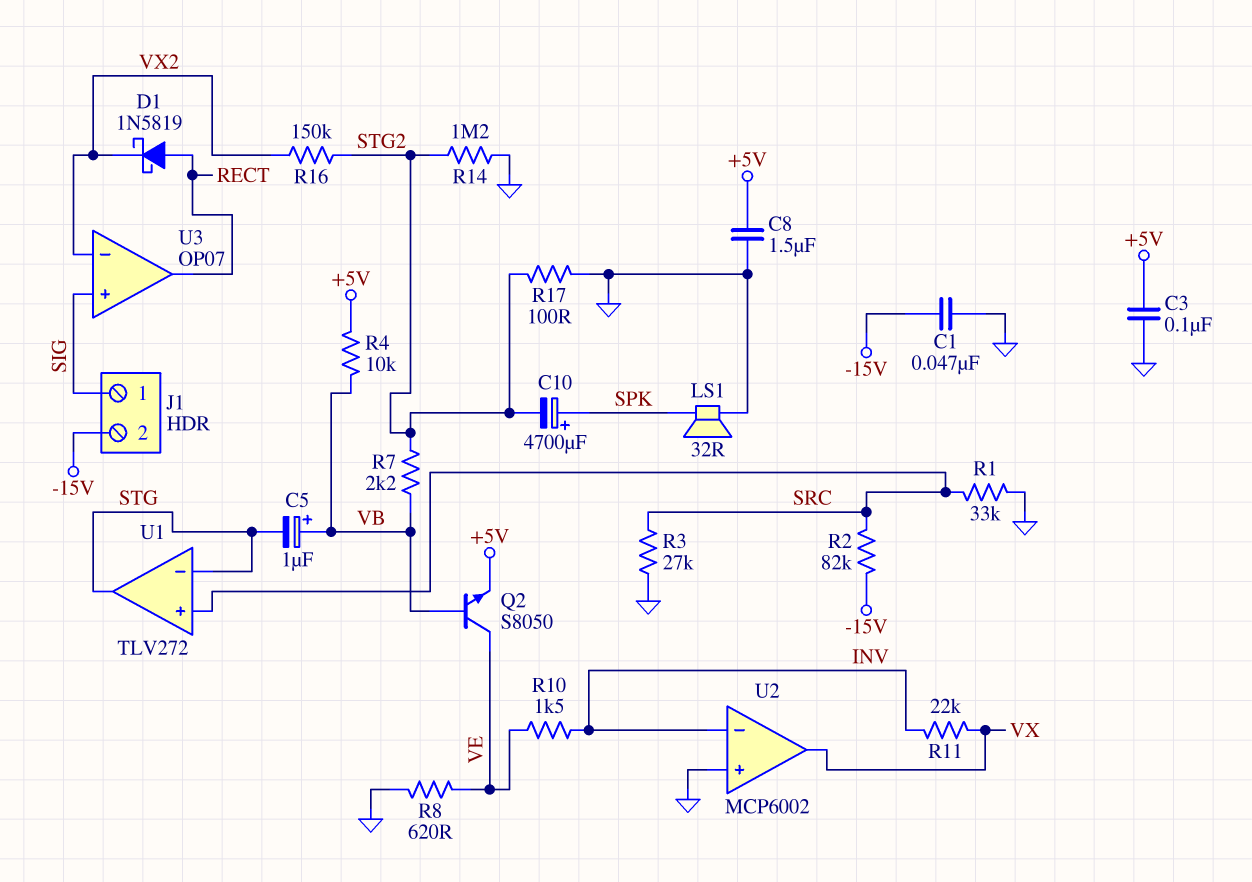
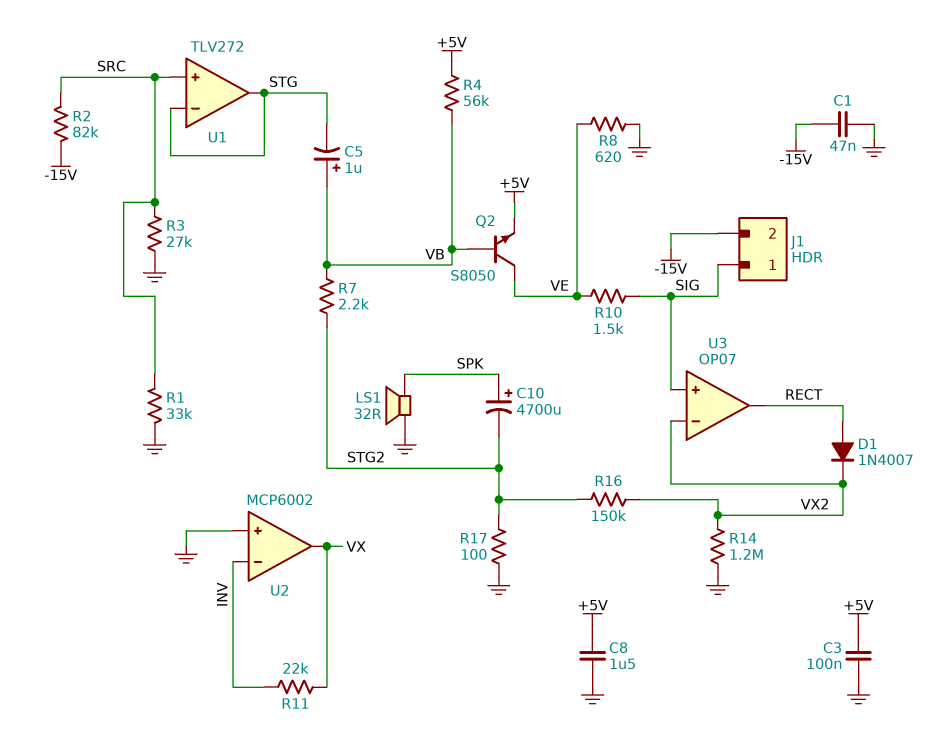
D1: schottky 1N5819 (A RECT, K VX2) -> diode 1N4007 (A RECT, K VX2)
R4: 10k (+5V, VB) -> 56k (+5V, VB)
R10: 1.5k (INV, VE) -> 1.5k (SIG, VE)
R14: 1.2M (GND, STG2) -> 1.2M (GND, VX2)

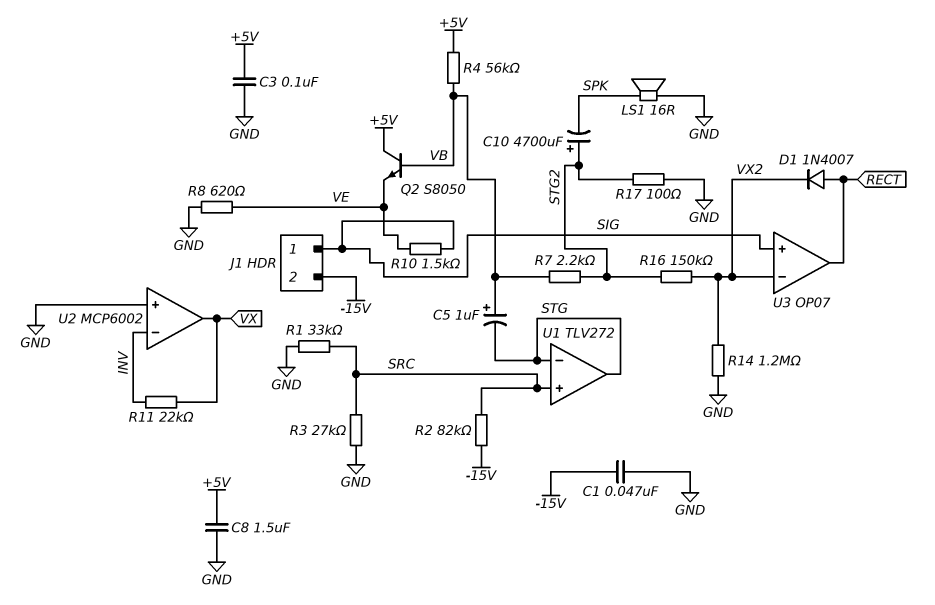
C10: 4700uF (plus SPK, minus STG2) -> 4700uF (plus STG2, minus SPK)
LS1: speaker 32R (GND, SPK) -> speaker 16R (GND, SPK)
Q2: NPN S8050 (B VB, C VE, E +5V) -> NPN S8050 (B VB, C +5V, E VE)

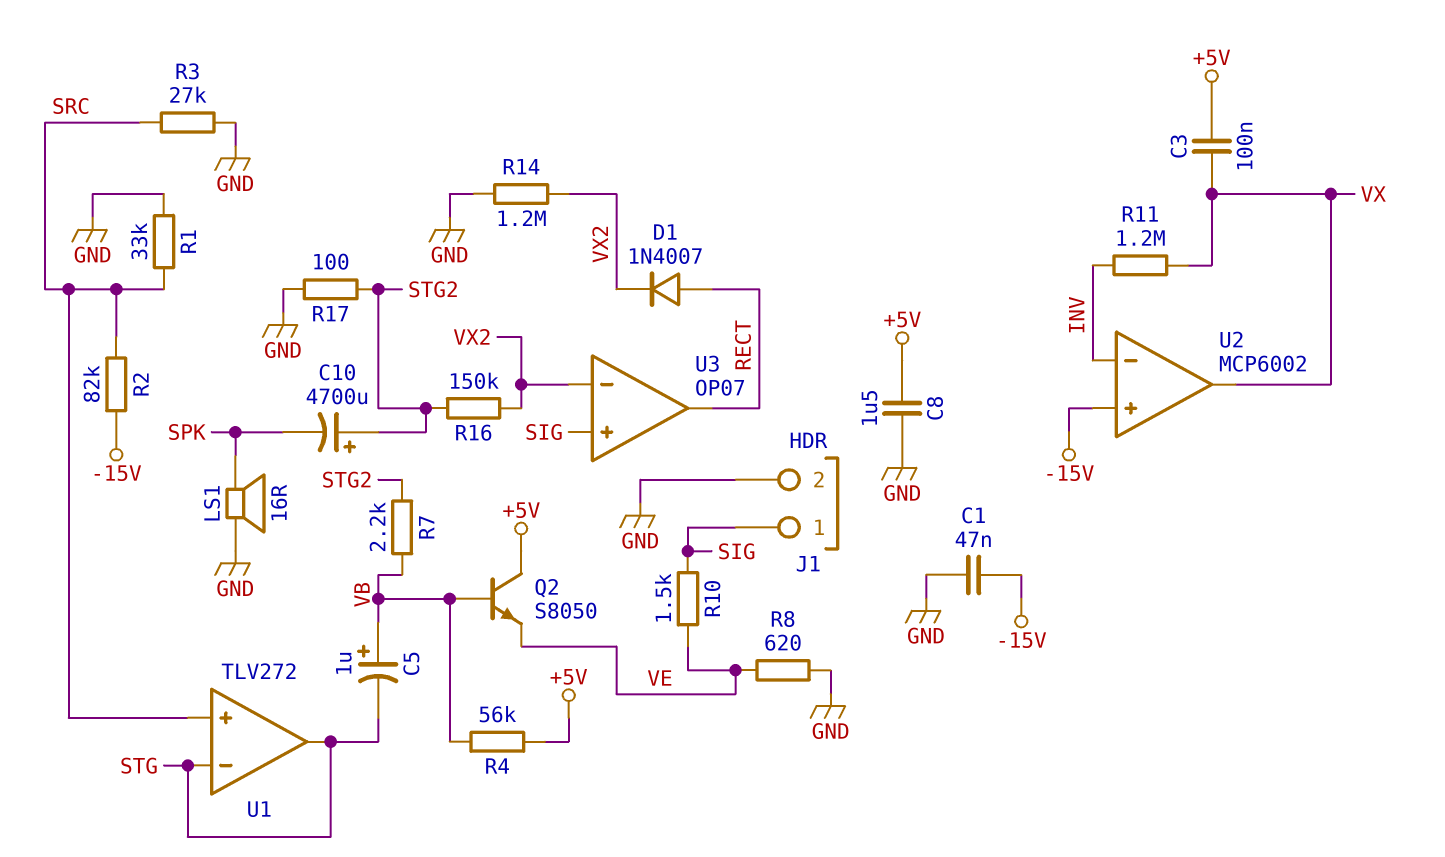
C3: 100nF (+5V, GND) -> 100nF (+5V, VX)
J1 pin 2: -15V -> GND
R11: 22k (INV, VX) -> 1.2M (INV, VX)
U2 pin in+: GND -> -15V

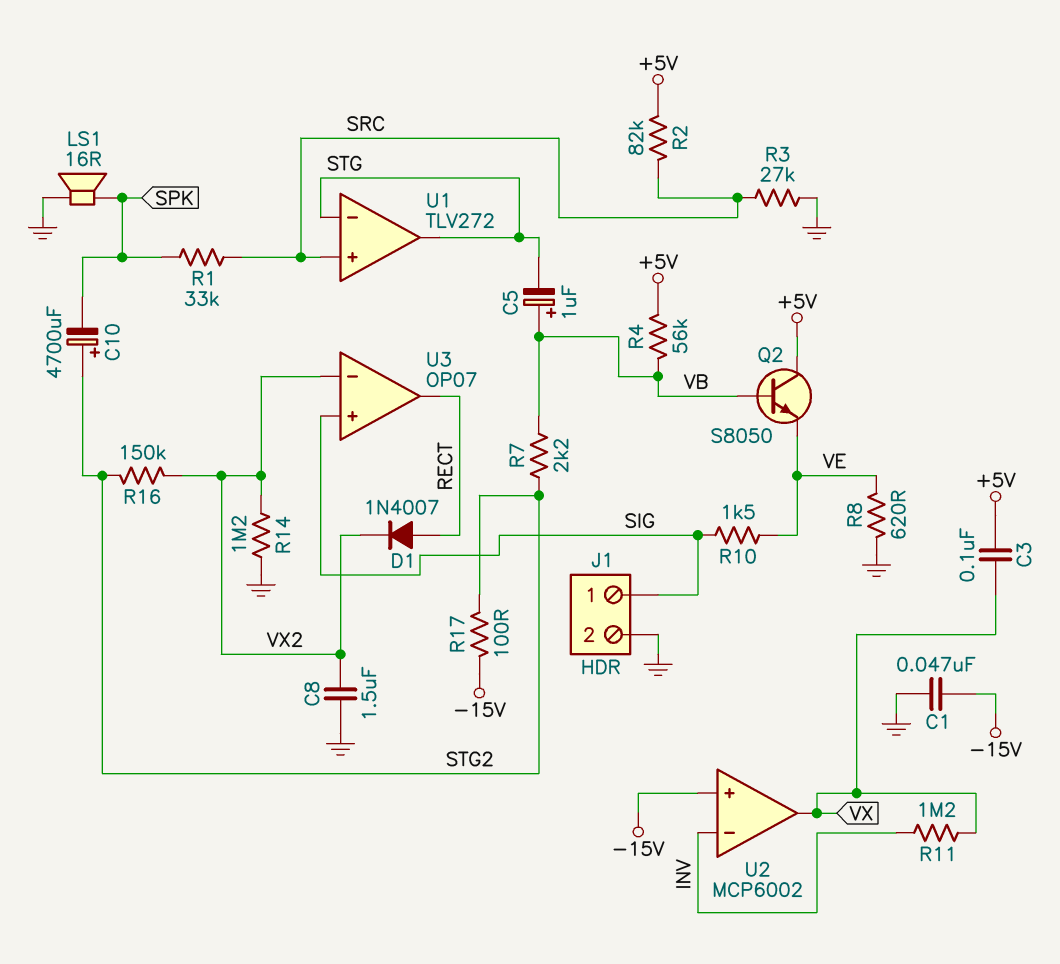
C8: 1.5uF (+5V, GND) -> 1.5uF (GND, VX2)
R1: 33k (GND, SRC) -> 33k (SPK, SRC)
R2: 82k (-15V, SRC) -> 82k (+5V, SRC)
R17: 100 (GND, STG2) -> 100 (-15V, STG2)

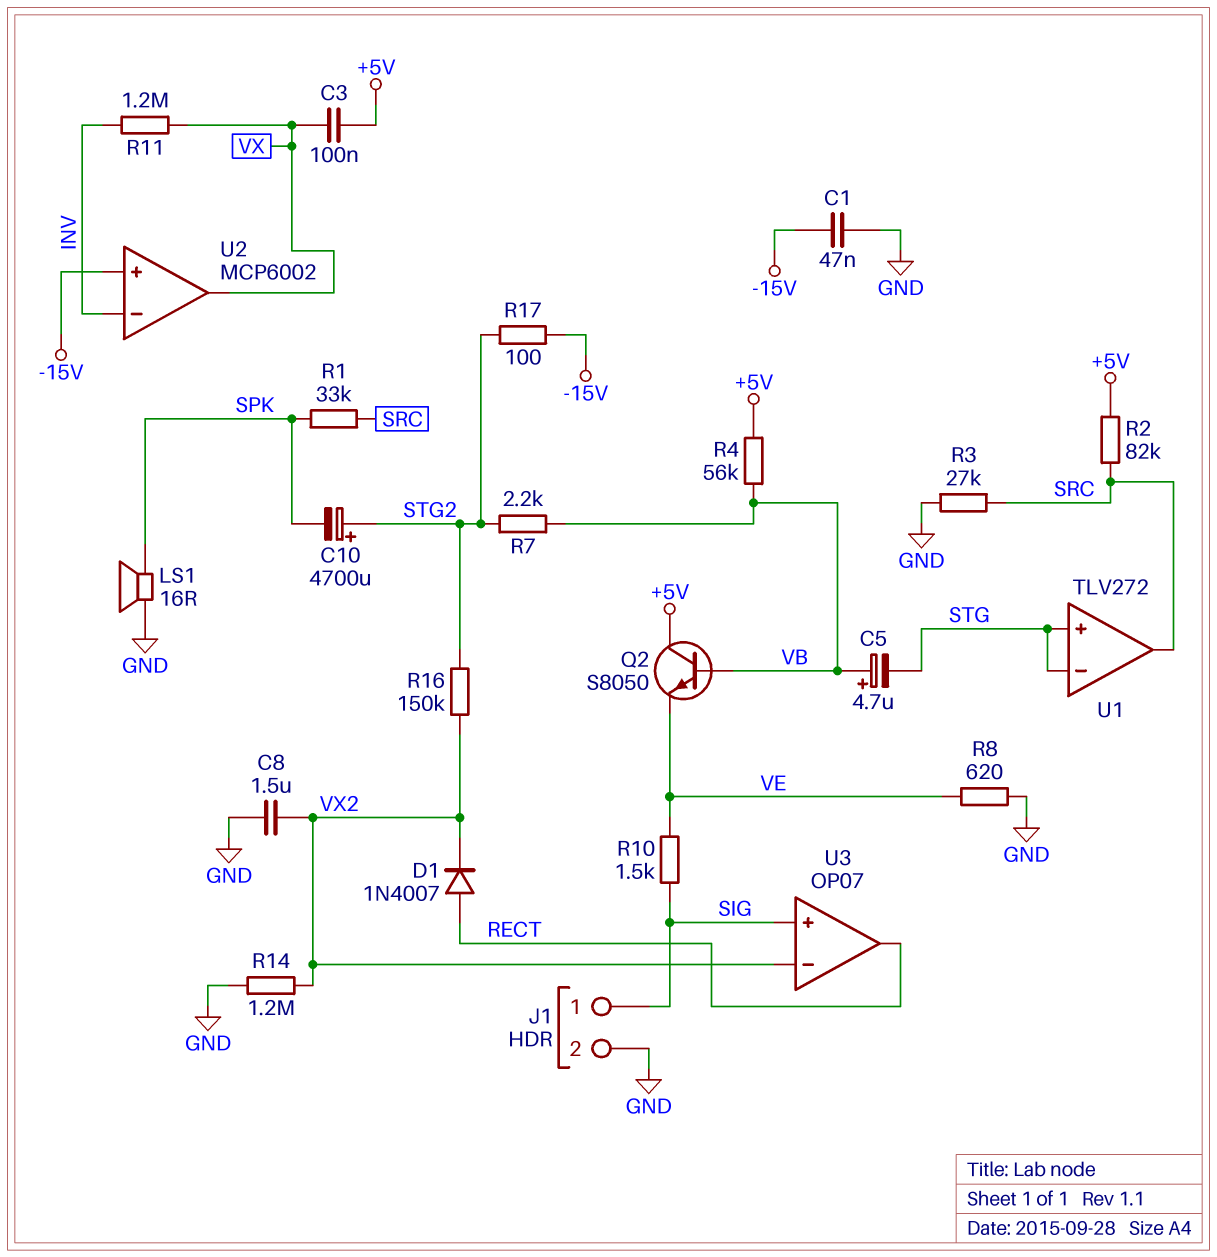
C5: 1uF (plus VB, minus STG) -> 4.7uF (plus VB, minus STG)
U1 pin in+: SRC -> STG
U1 pin out: STG -> SRC

